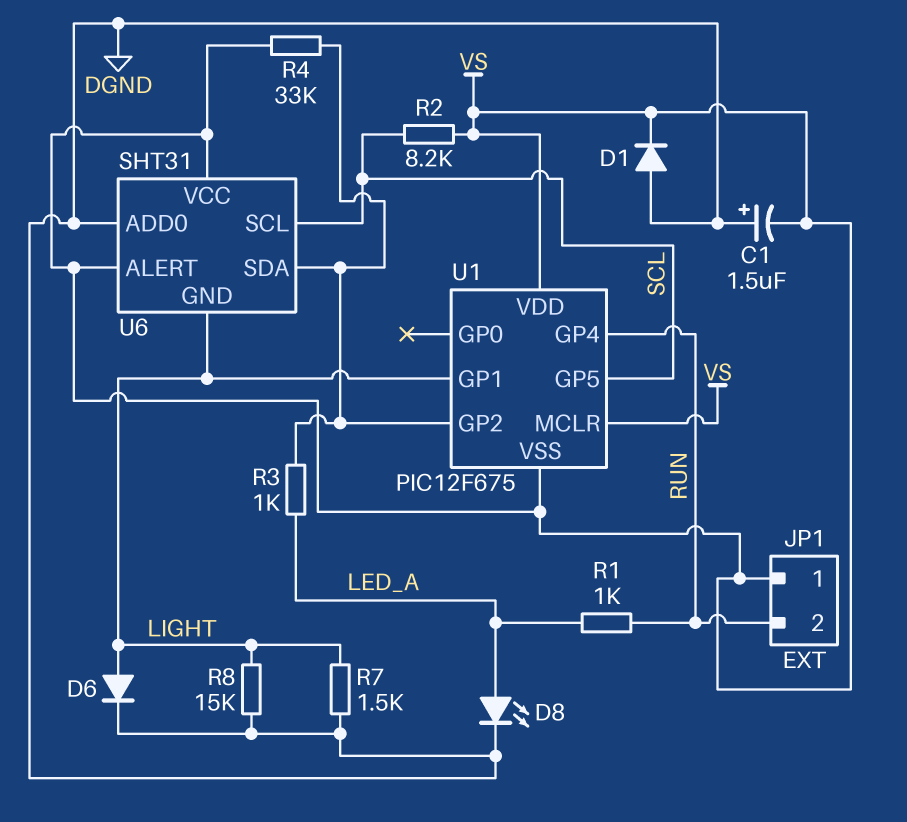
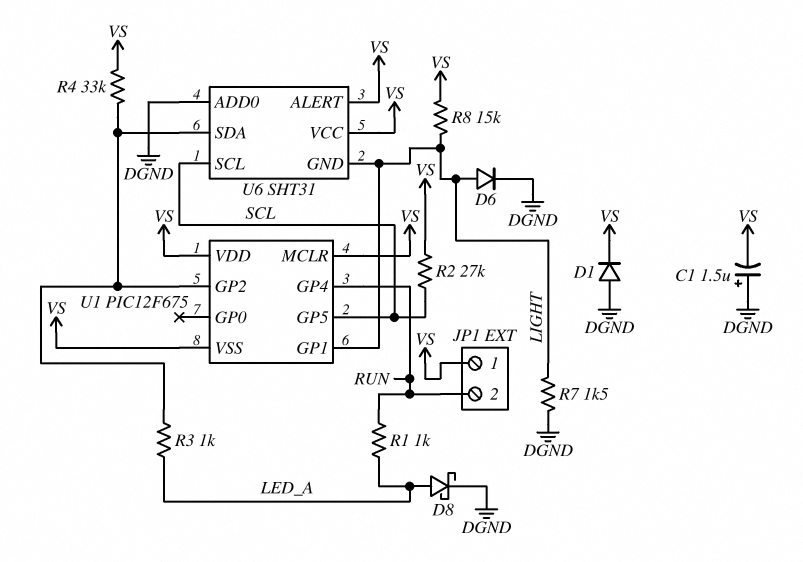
D8: LED (A LED_A, K DGND) -> schottky (A LED_A, K DGND)
R2: 8.2k (SCL, VS) -> 27k (SCL, VS)
R8: 15k (DGND, LIGHT) -> 15k (LIGHT, VS)

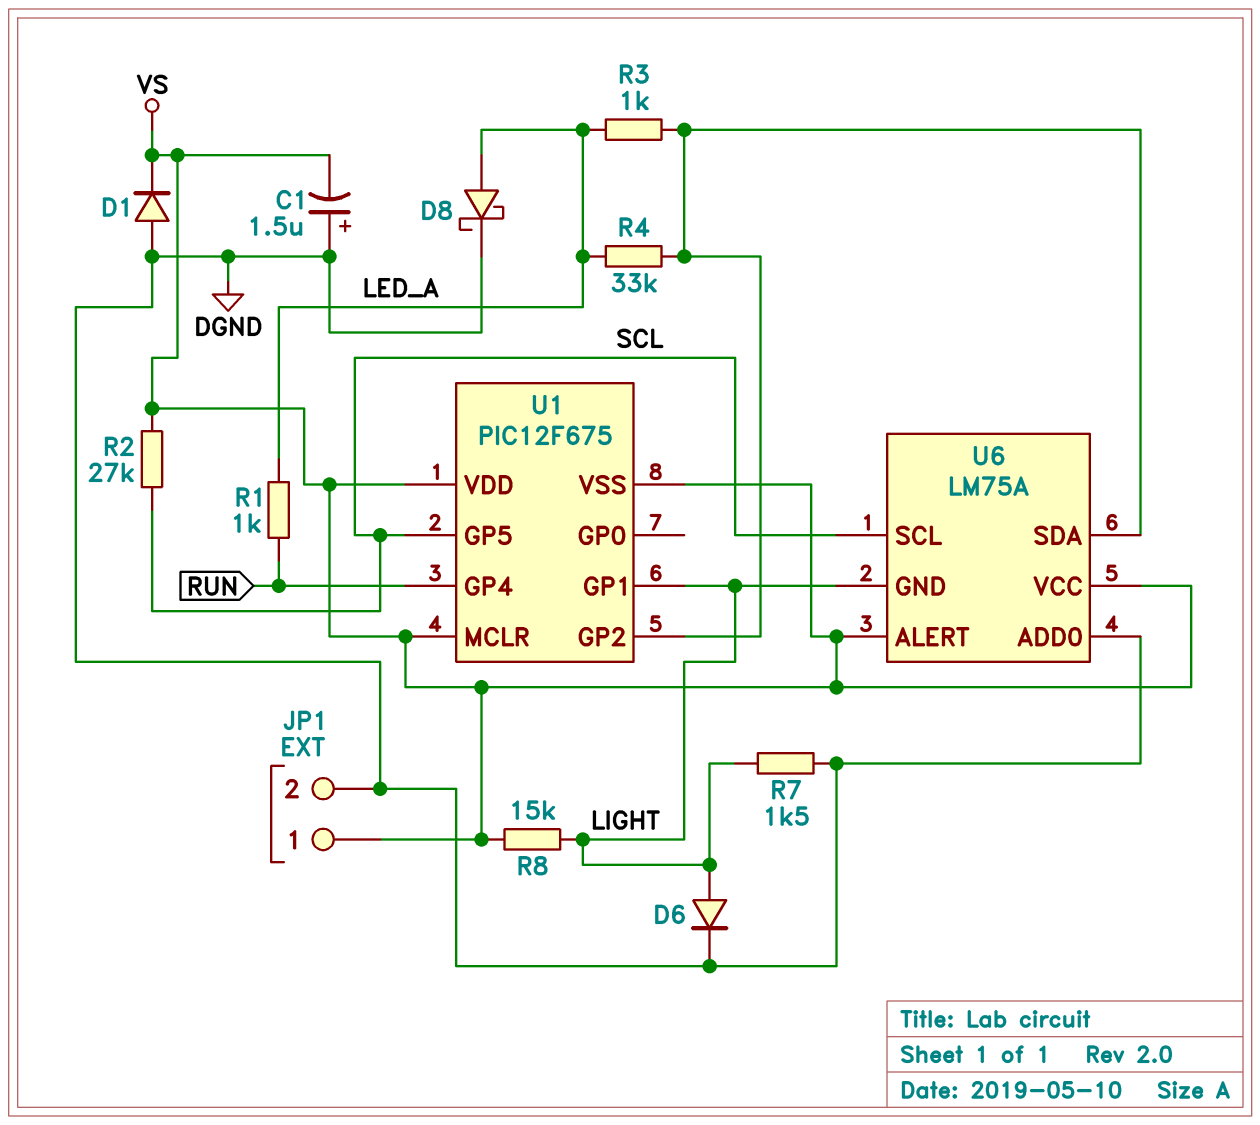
JP1 pin 2: RUN -> DGND
R4: 33k (U1/GP2, VS) -> 33k (LED_A, U1/GP2)
U6: SHT31 -> LM75A

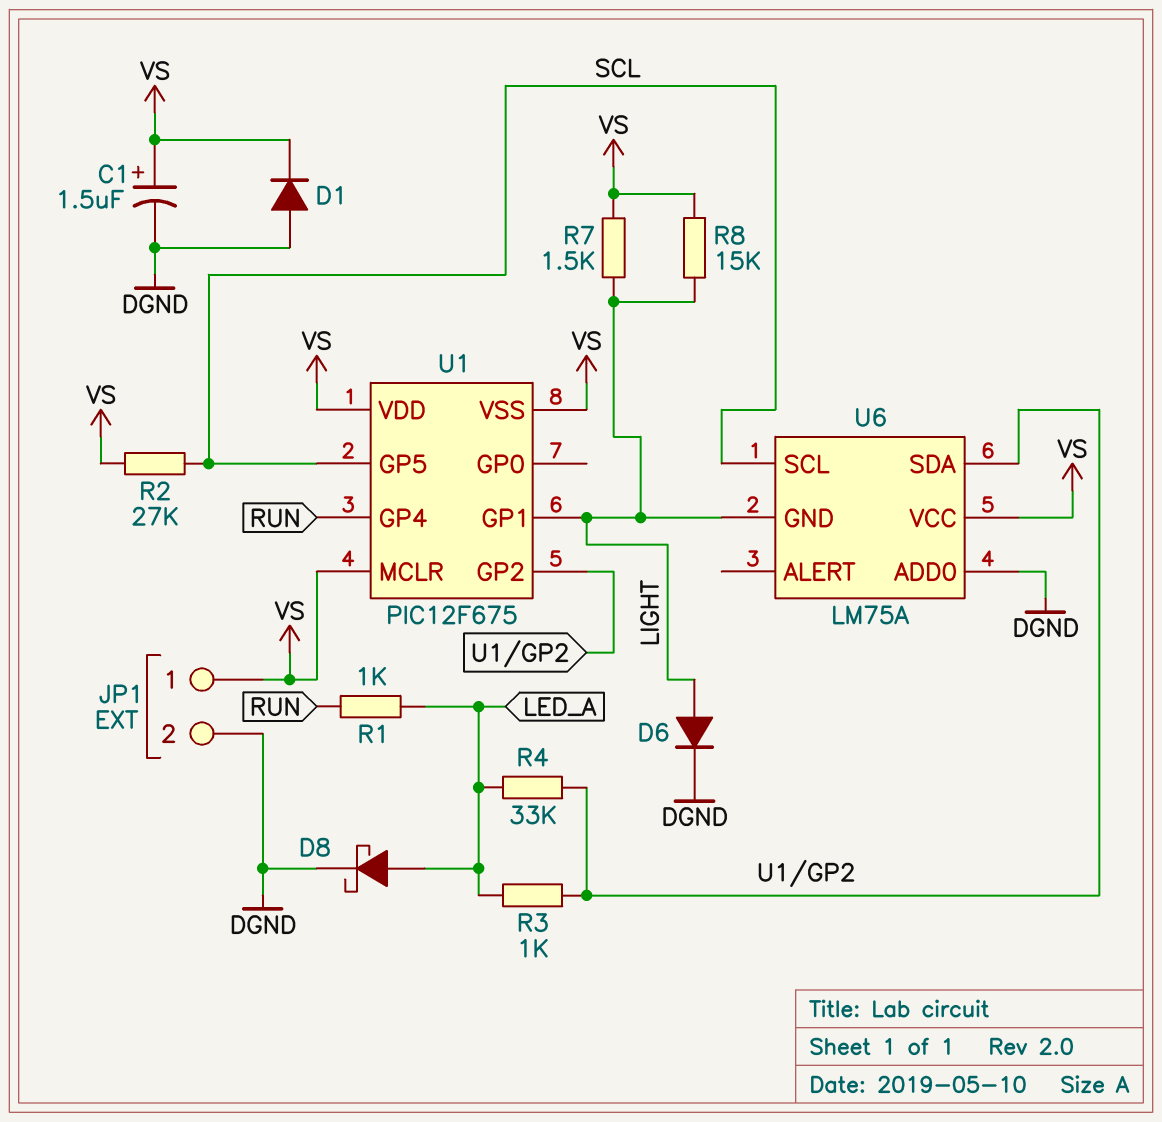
C1: 1.5uF (plus DGND, minus VS) -> 1.5uF (plus VS, minus DGND)
R7: 1.5k (DGND, LIGHT) -> 1.5k (LIGHT, VS)
U6 pin ALERT: VS -> none

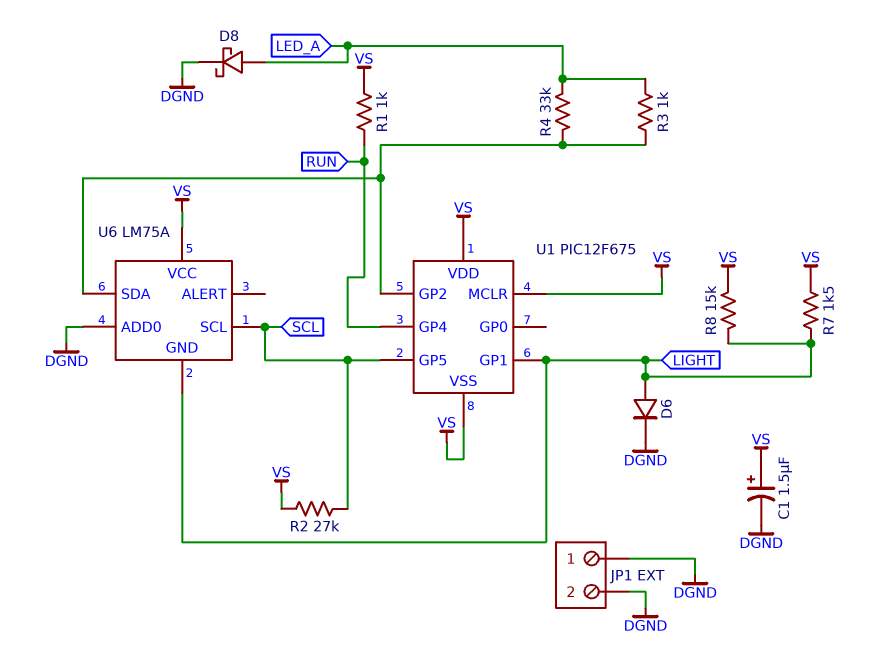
D1: diode (A DGND, K VS) -> none
JP1 pin 1: VS -> DGND
R1: 1k (LED_A, RUN) -> 1k (RUN, VS)

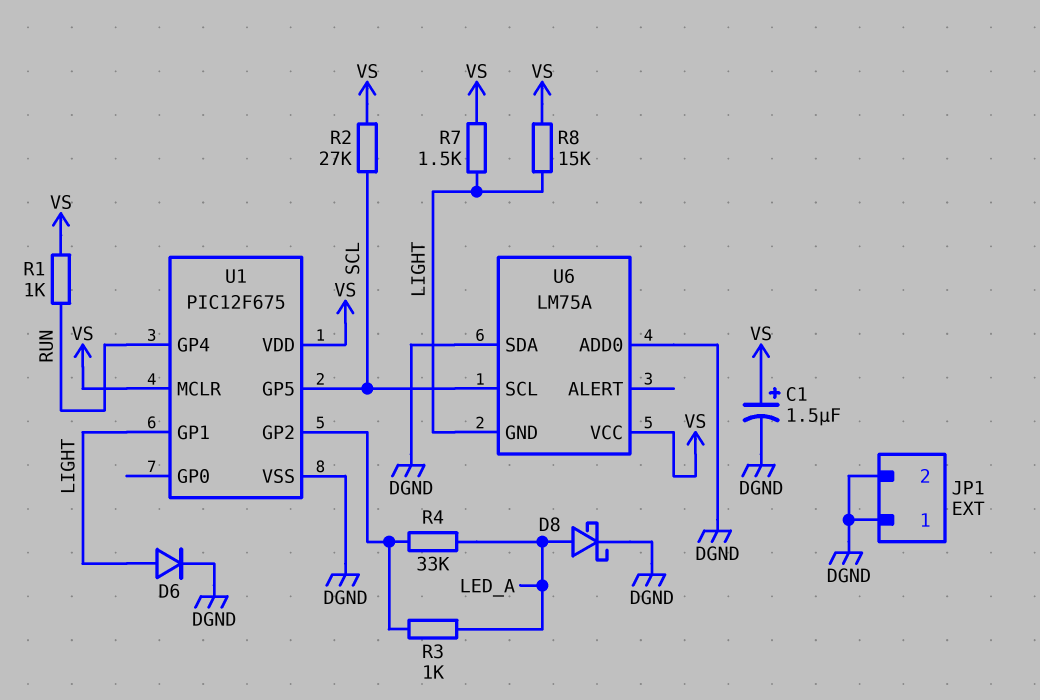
U1 pin VSS: VS -> DGND
U6 pin SDA: U1/GP2 -> DGND

